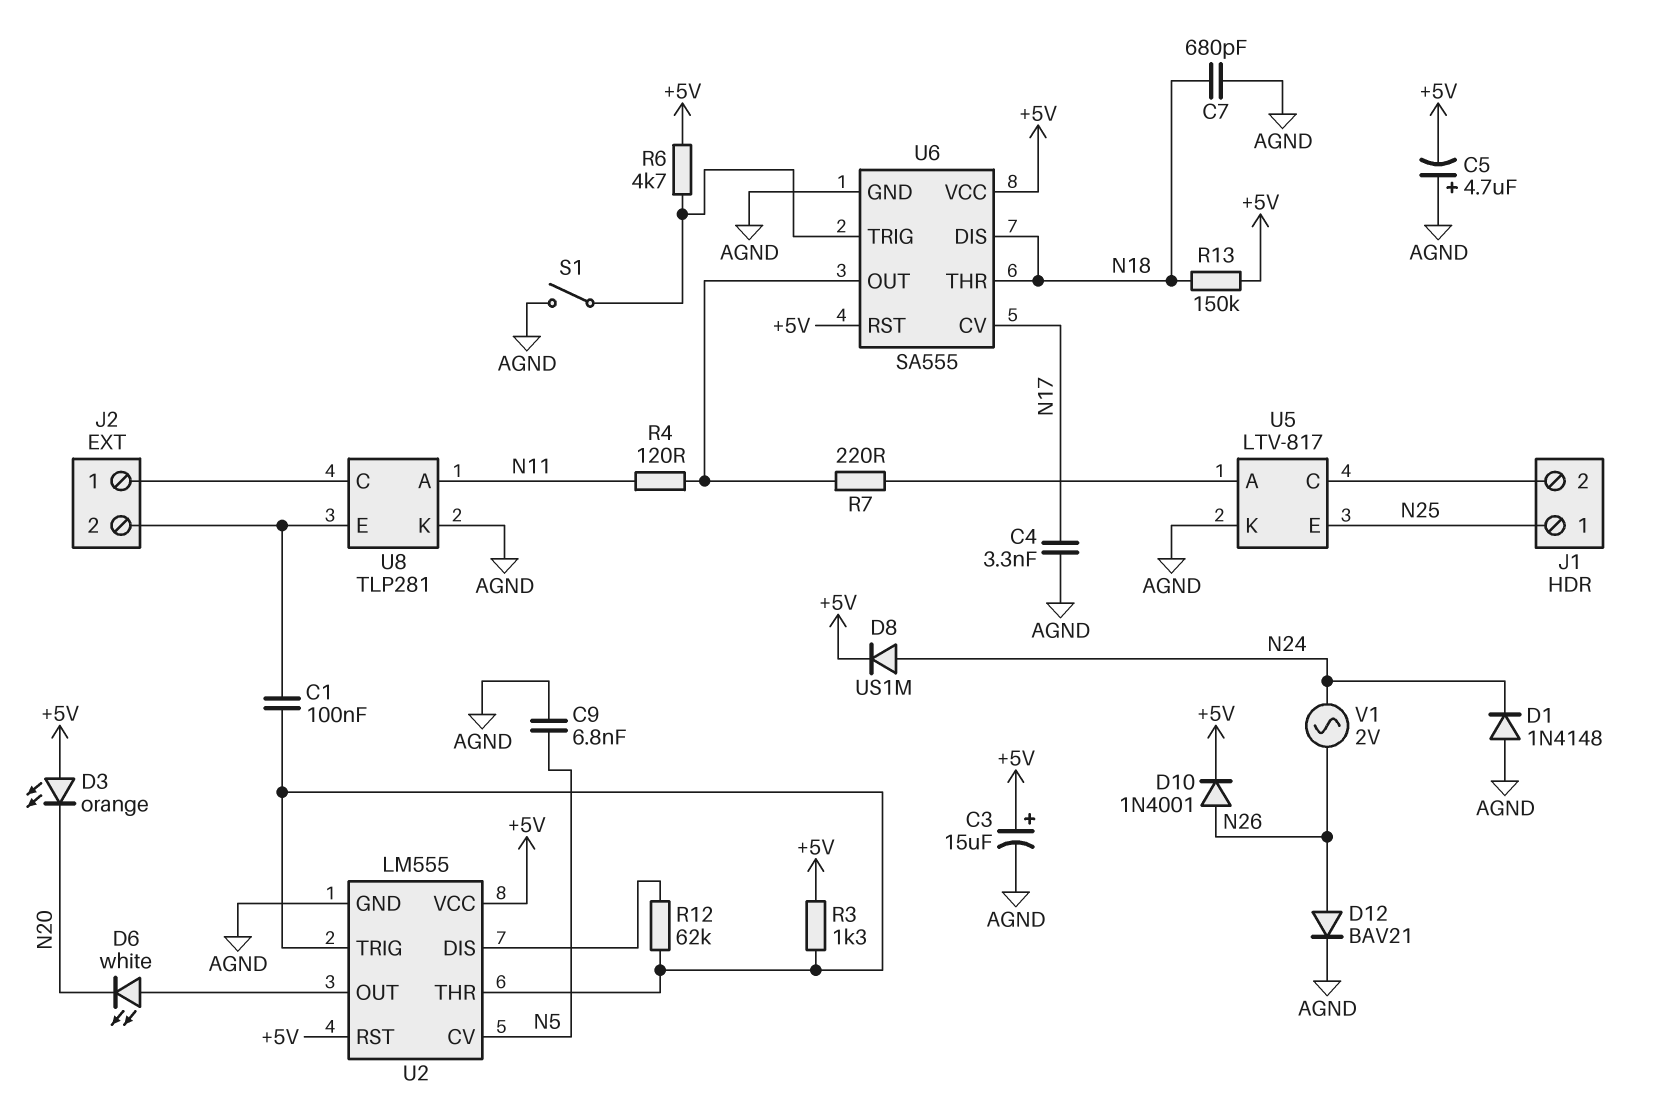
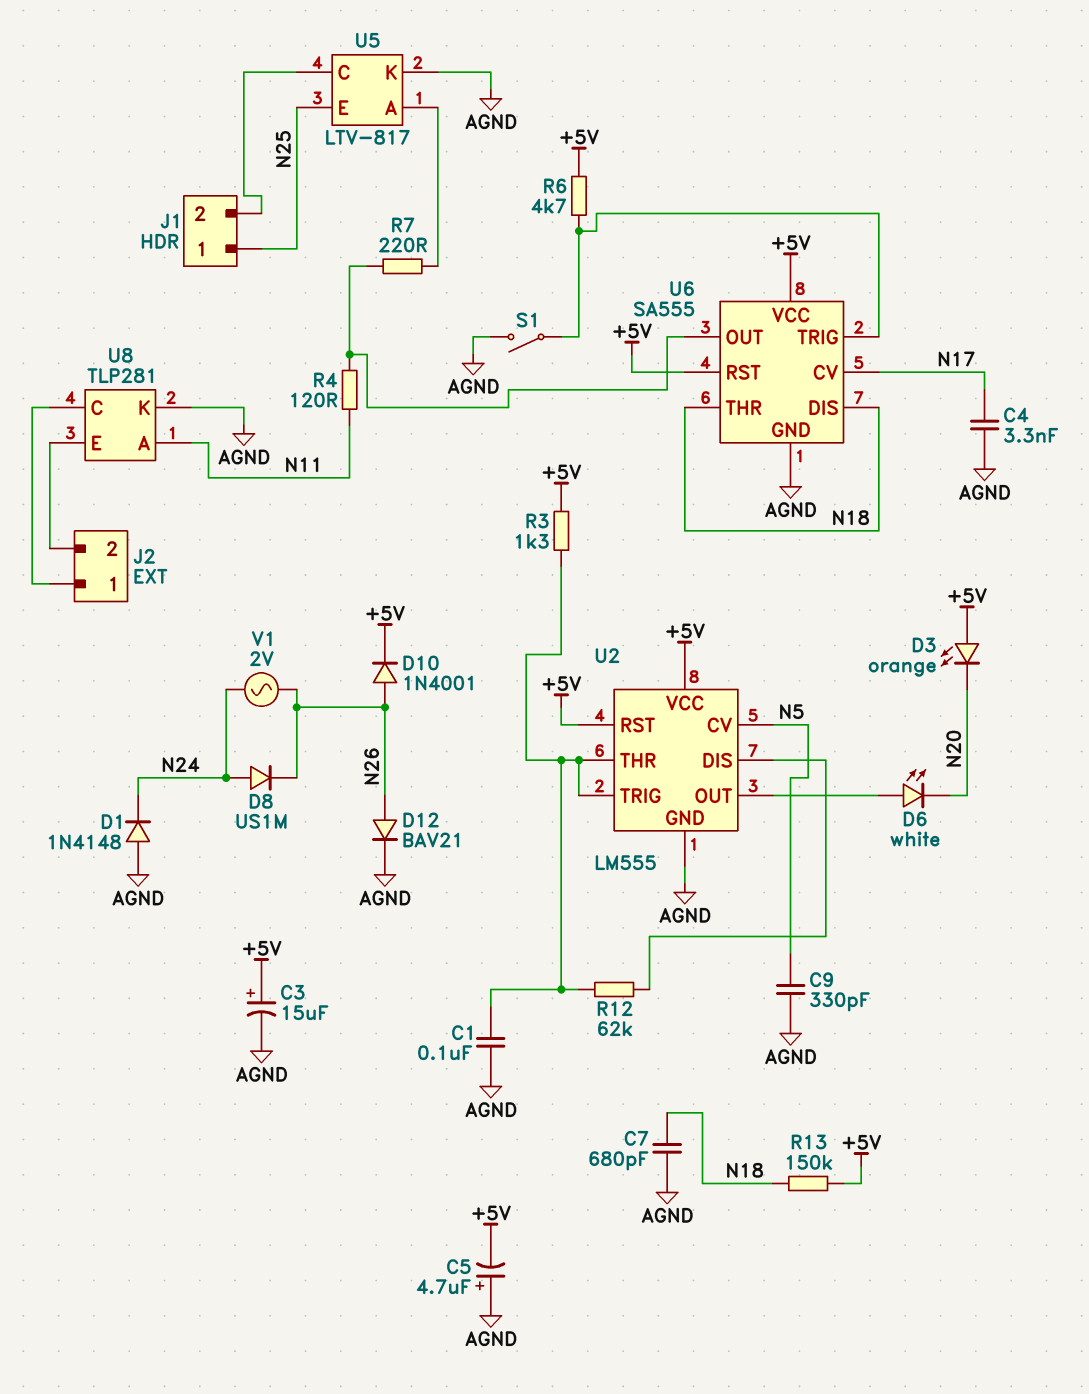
C1: 100nF (J2/2, U2/THR) -> 100nF (AGND, U2/THR)
C9: 6.8nF (AGND, N5) -> 330pF (AGND, N5)
D8: diode US1M (A N24, K +5V) -> diode US1M (A N24, K N26)

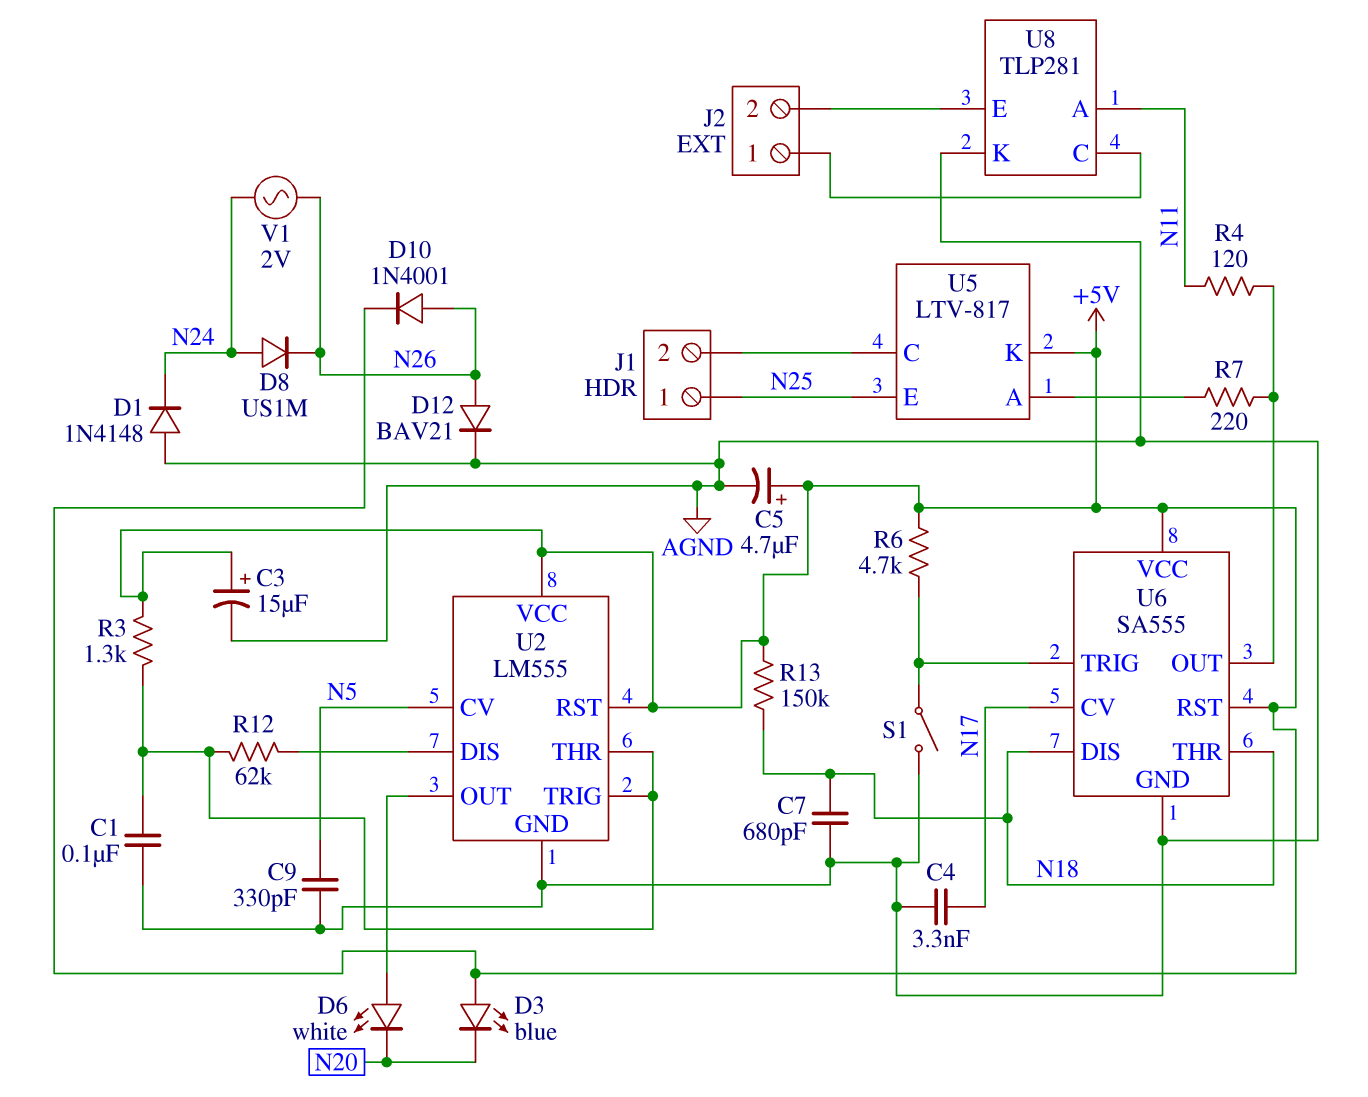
C5: 4.7uF (plus AGND, minus +5V) -> 4.7uF (plus +5V, minus AGND)
D3: LED orange (A +5V, K N20) -> LED blue (A +5V, K N20)
U5 pin K: AGND -> +5V

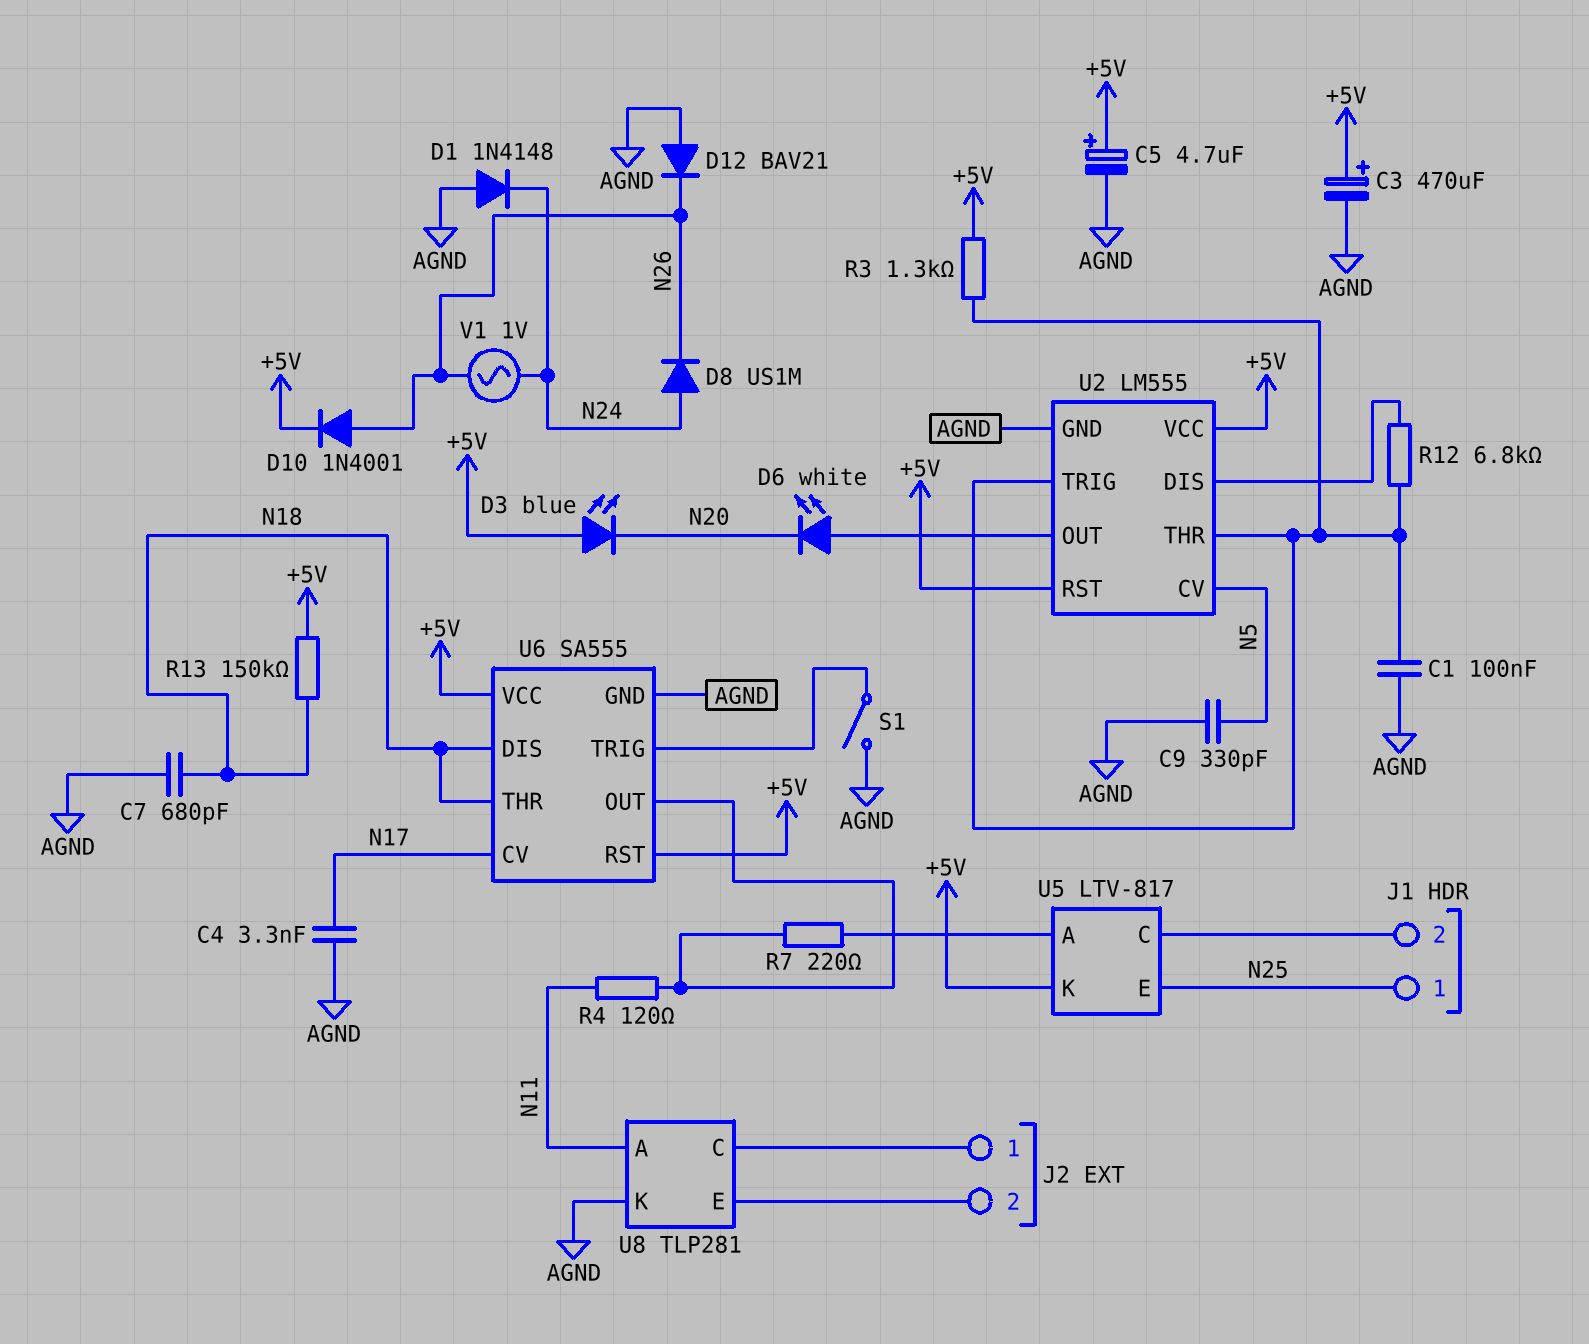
C3: 15uF (plus +5V, minus AGND) -> 470uF (plus +5V, minus AGND)
D12: diode BAV21 (A N26, K AGND) -> diode BAV21 (A AGND, K N26)
R6: 4.7k (+5V, U6/TRIG) -> none
R12: 62k (U2/DIS, U2/THR) -> 6.8k (U2/DIS, U2/THR)
V1: AC 2V (N24, N26) -> AC 1V (N24, N26)

